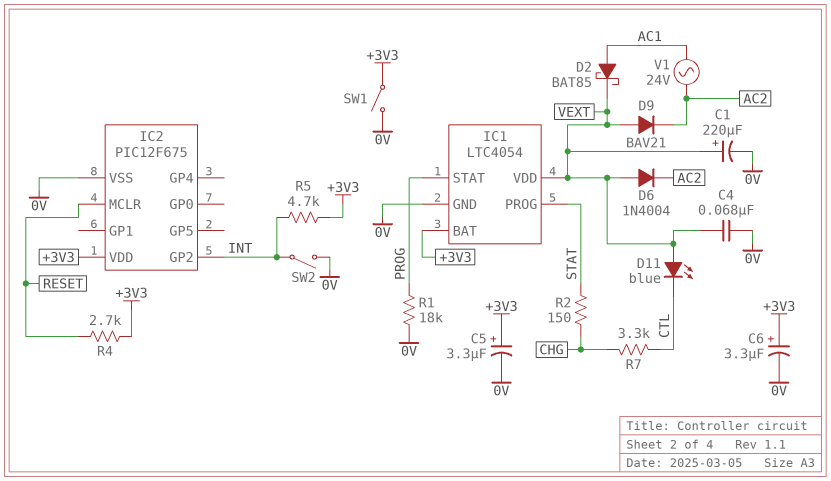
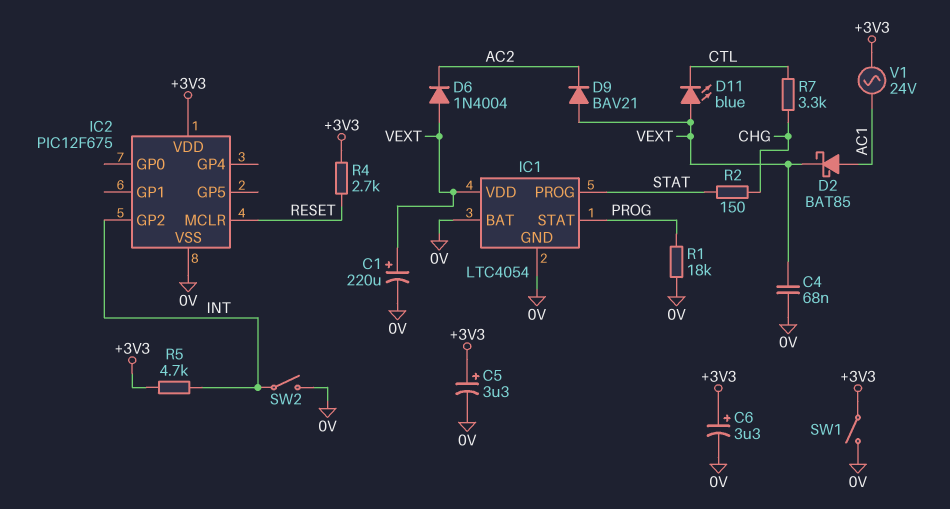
IC1 pin BAT: +3V3 -> 0V
V1: AC 24V (AC1, AC2) -> AC 24V (+3V3, AC1)

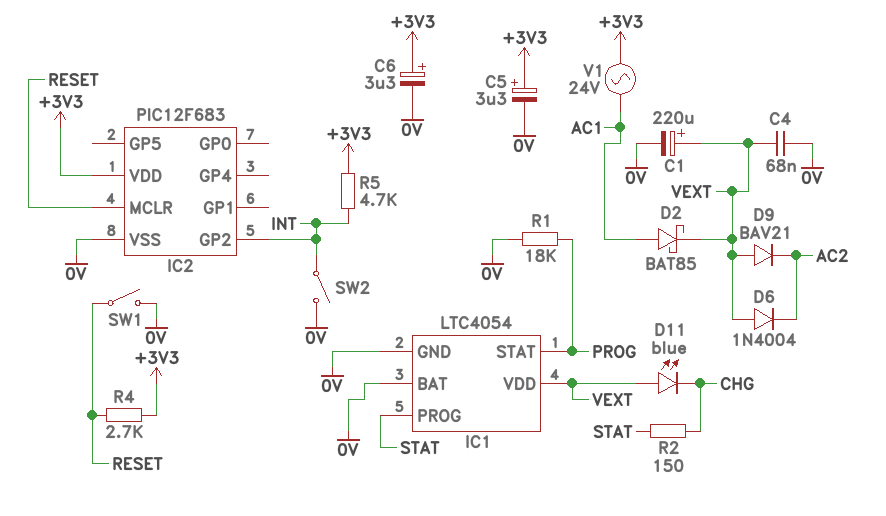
D11: LED blue (A VEXT, K CTL) -> LED blue (A VEXT, K CHG)
IC2: PIC12F675 -> PIC12F683
R7: 3.3k (CHG, CTL) -> none
SW1: switch (+3V3, 0V) -> switch (0V, RESET)

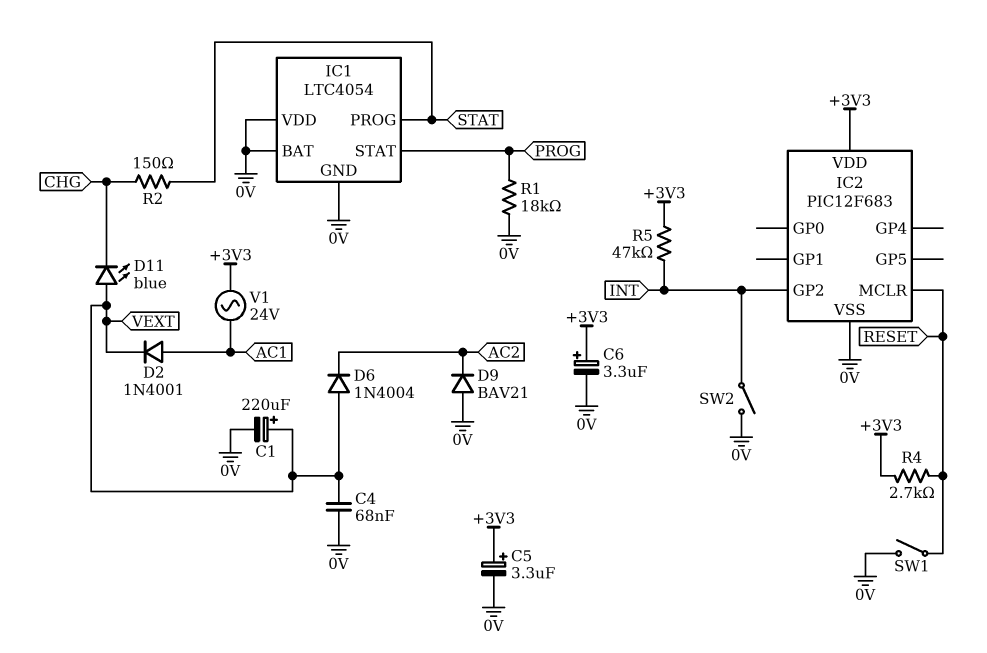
D2: schottky BAT85 (A AC1, K VEXT) -> diode 1N4001 (A AC1, K VEXT)
D9: diode BAV21 (A VEXT, K AC2) -> diode BAV21 (A 0V, K AC2)
IC1 pin VDD: VEXT -> 0V
R5: 4.7k (+3V3, INT) -> 47k (+3V3, INT)

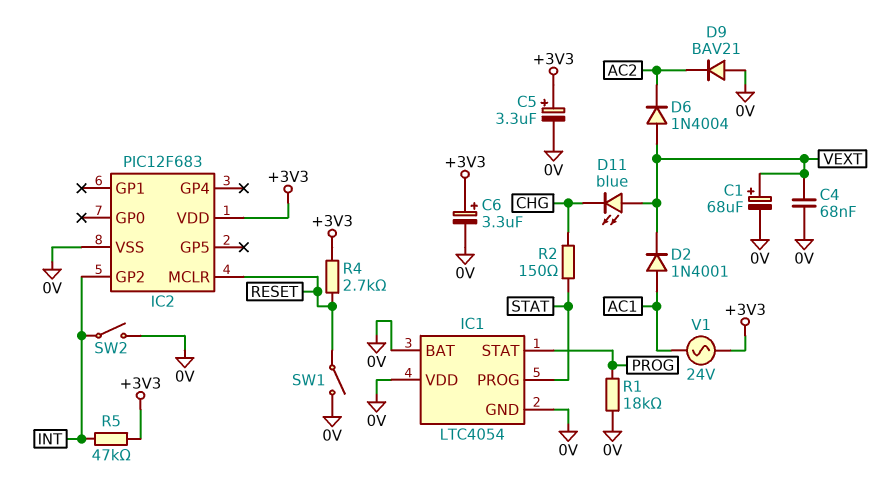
C1: 220uF (plus VEXT, minus 0V) -> 68uF (plus VEXT, minus 0V)

